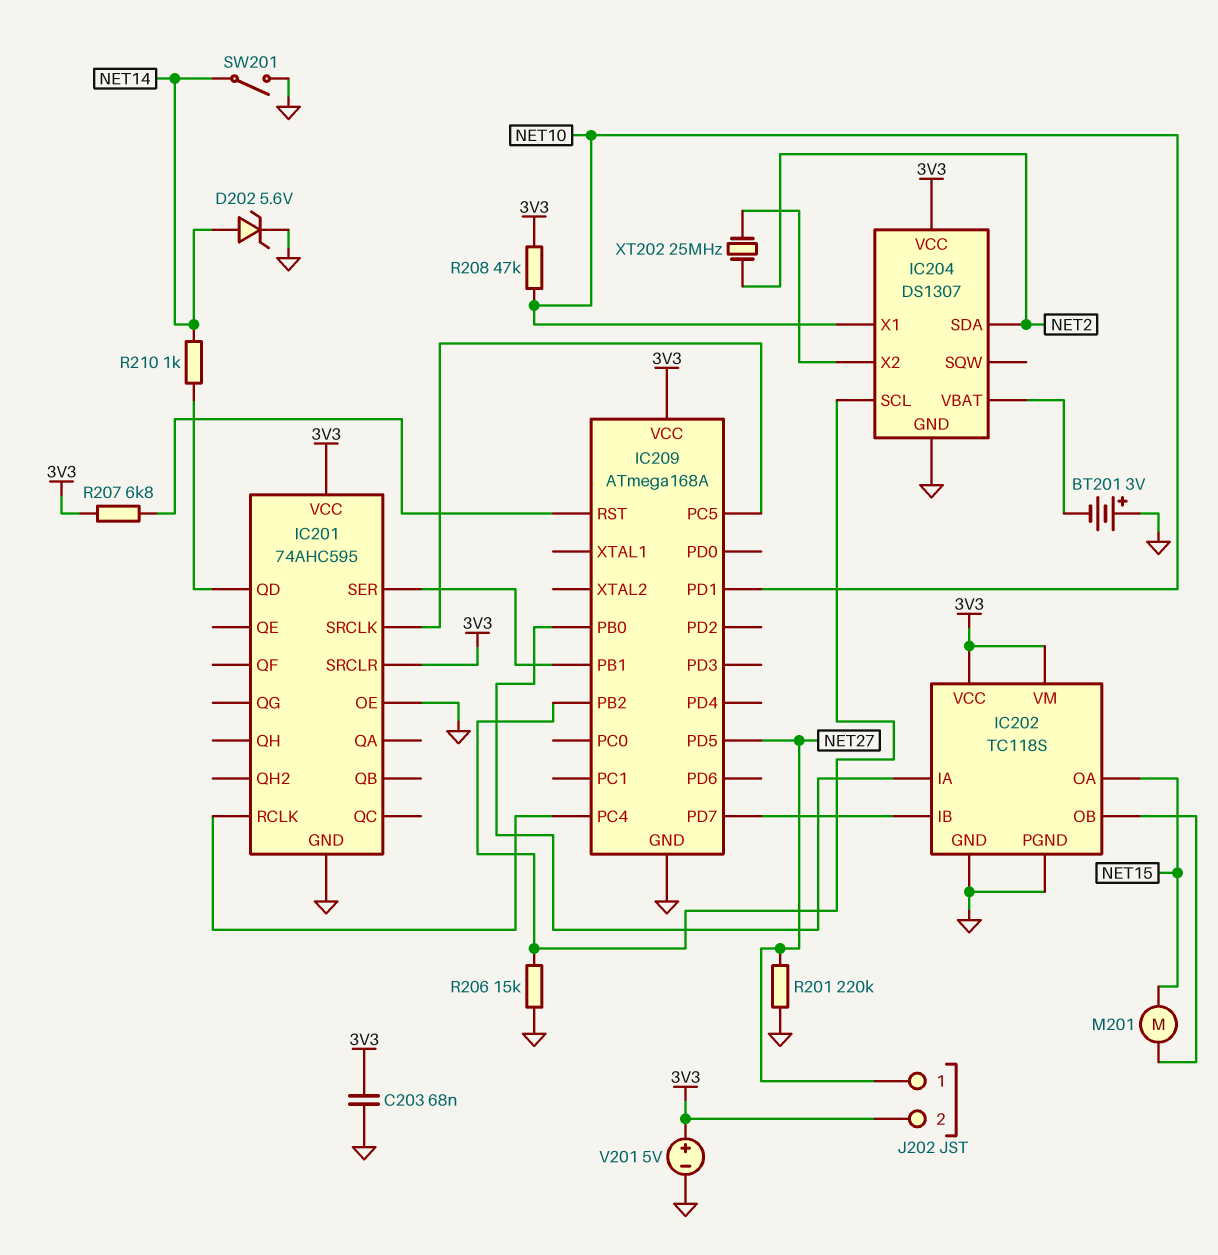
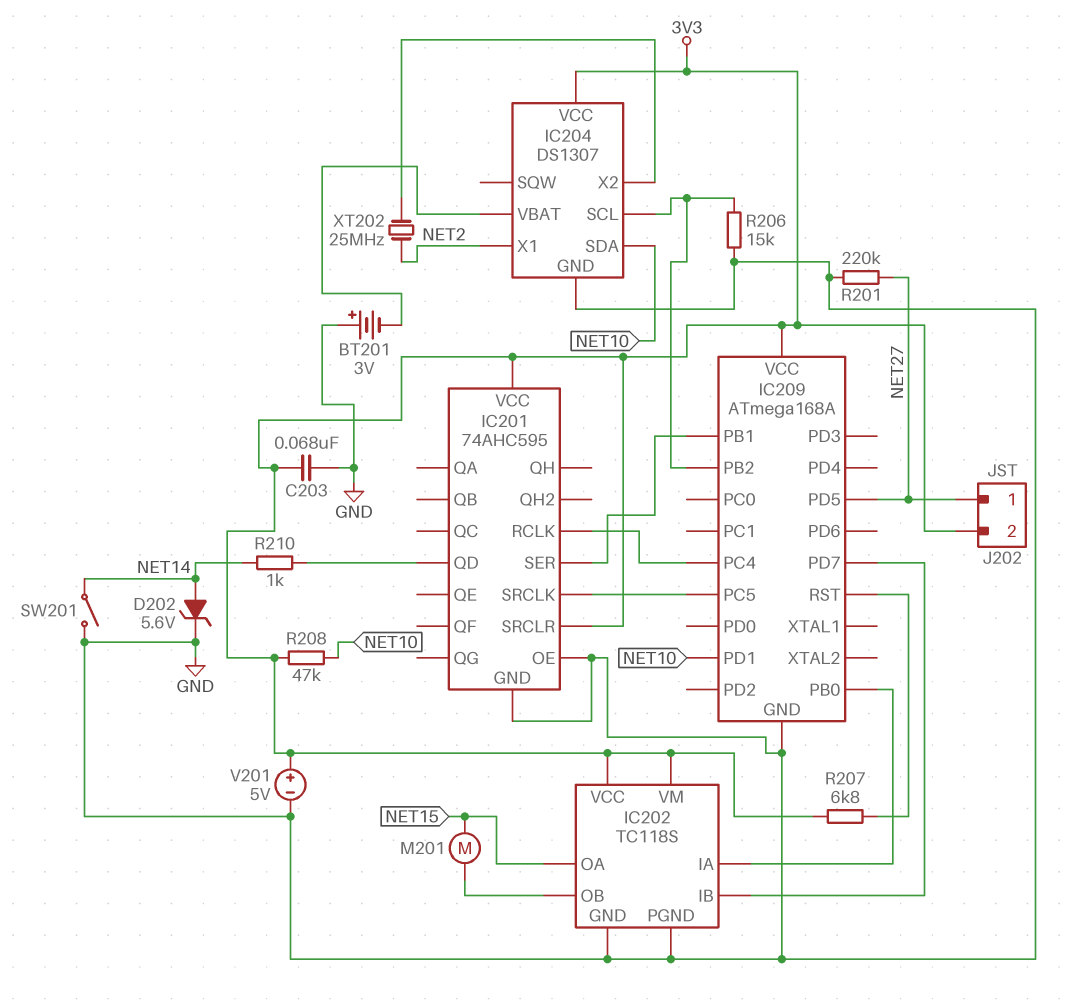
IC204 pin SDA: NET2 -> NET10
IC204 pin X1: NET10 -> NET2

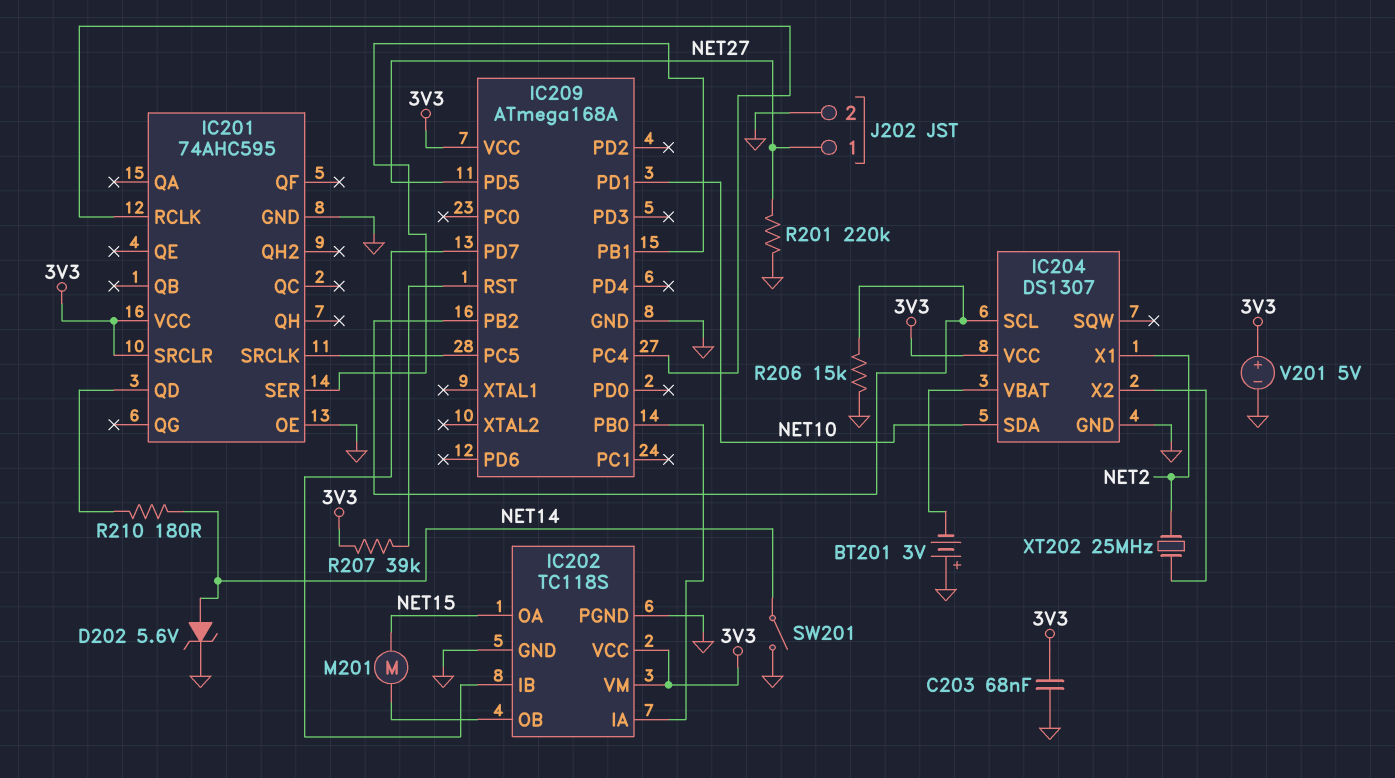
J202 pin 2: 3V3 -> GND
R207: 6.8k (3V3, IC209/RST) -> 39k (3V3, IC209/RST)
R208: 47k (3V3, NET10) -> none
R210: 1k (IC201/QD, NET14) -> 180 (IC201/QD, NET14)

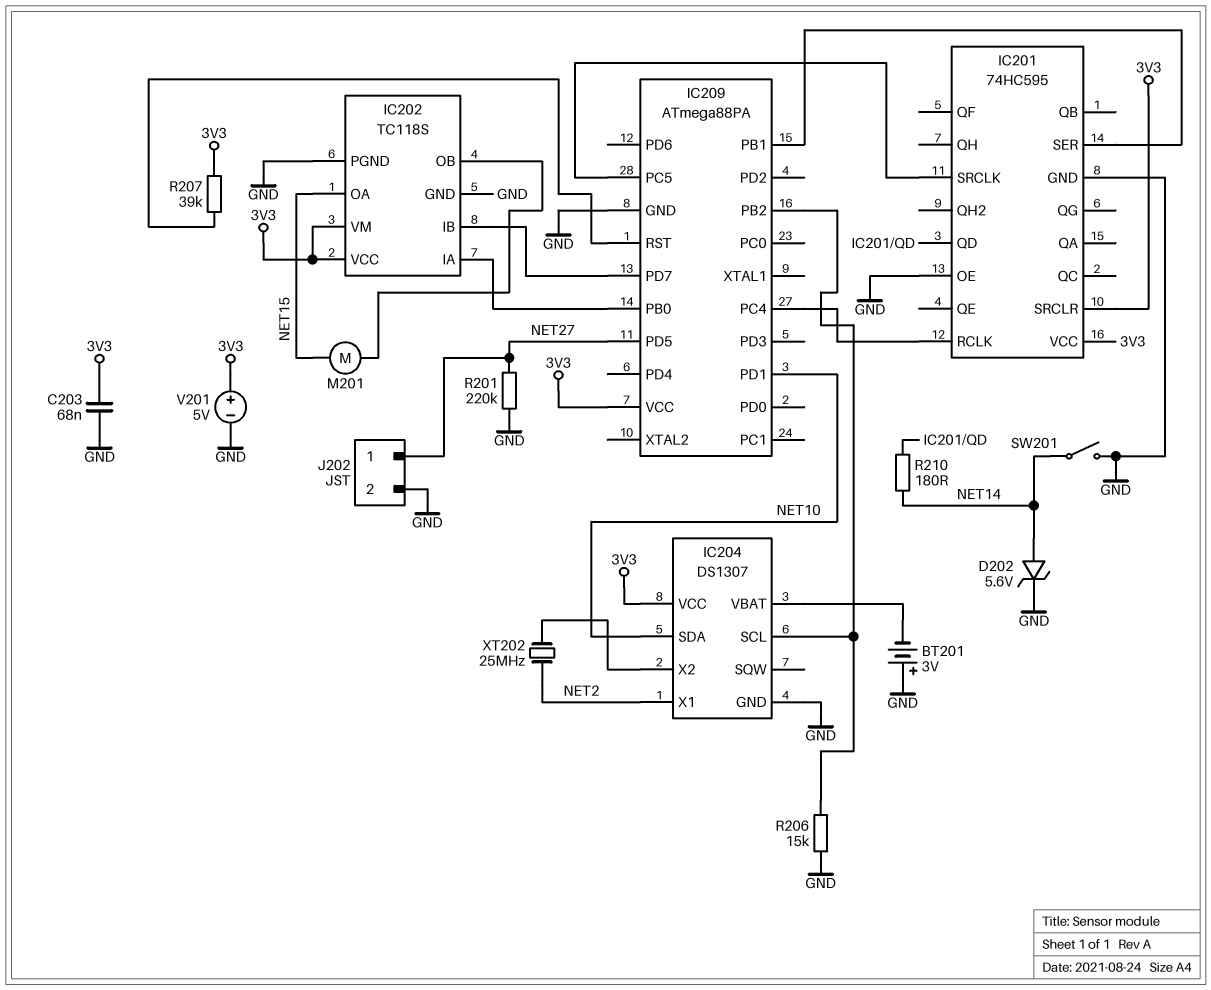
IC201: 74AHC595 -> 74HC595
IC209: ATmega168A -> ATmega88PA

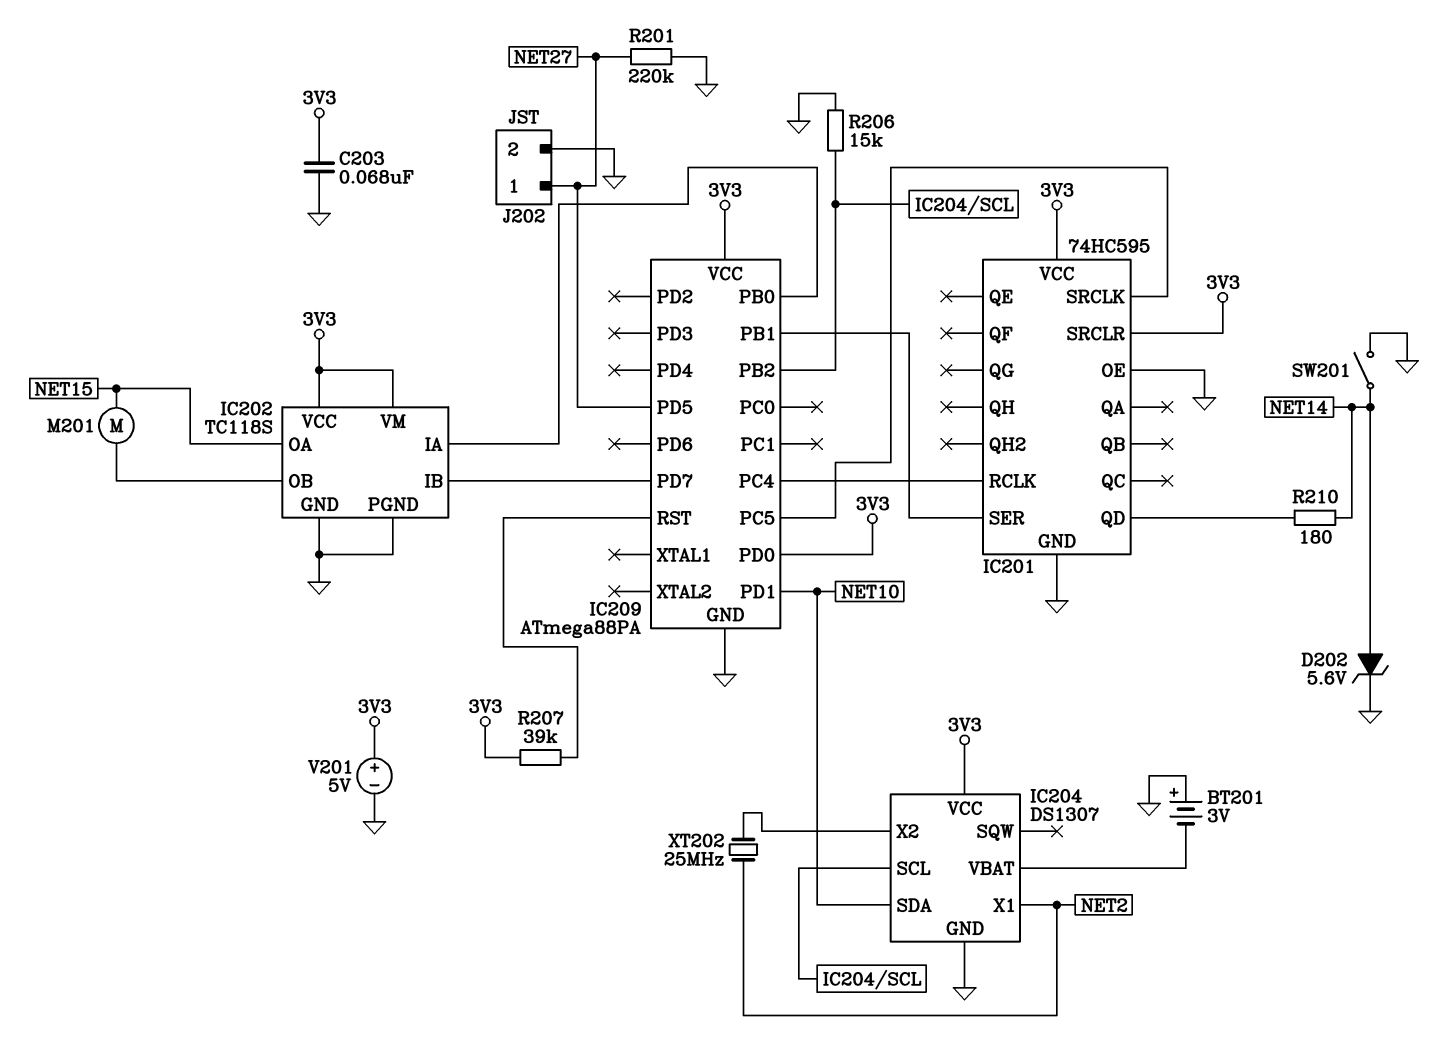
IC209 pin PD0: none -> 3V3

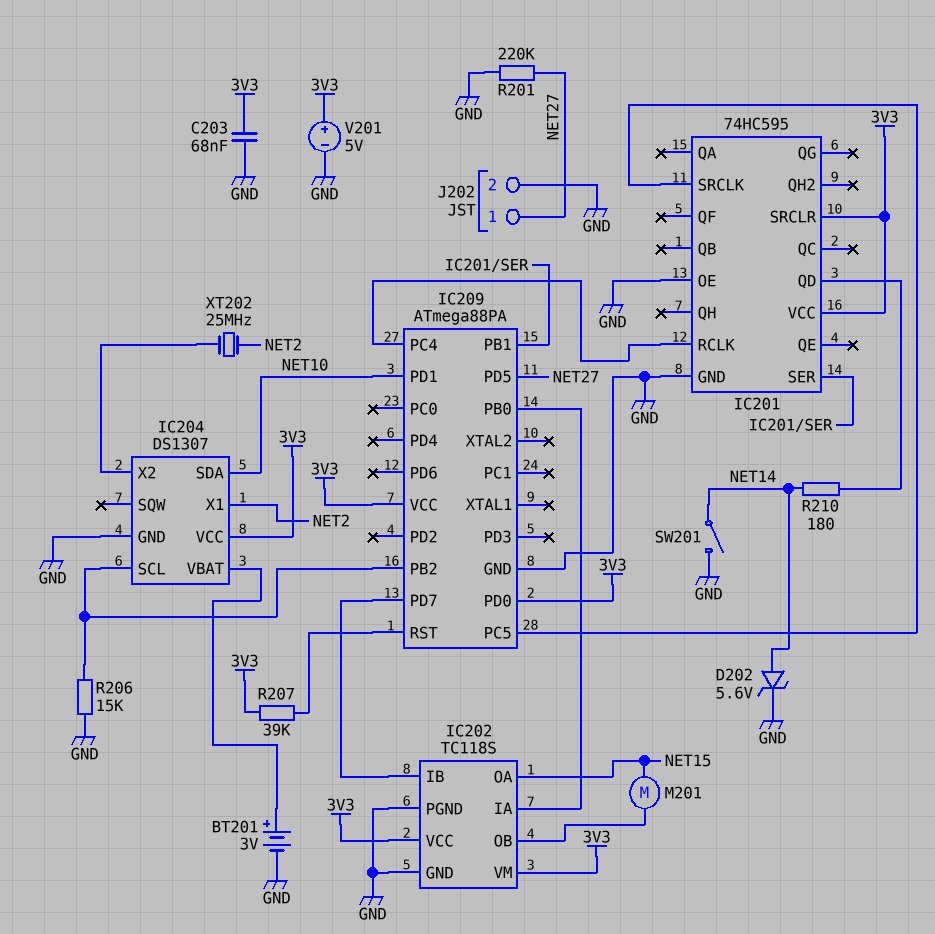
BT201: 3V (plus GND, minus IC204/VBAT) -> 3V (plus IC204/VBAT, minus GND)

